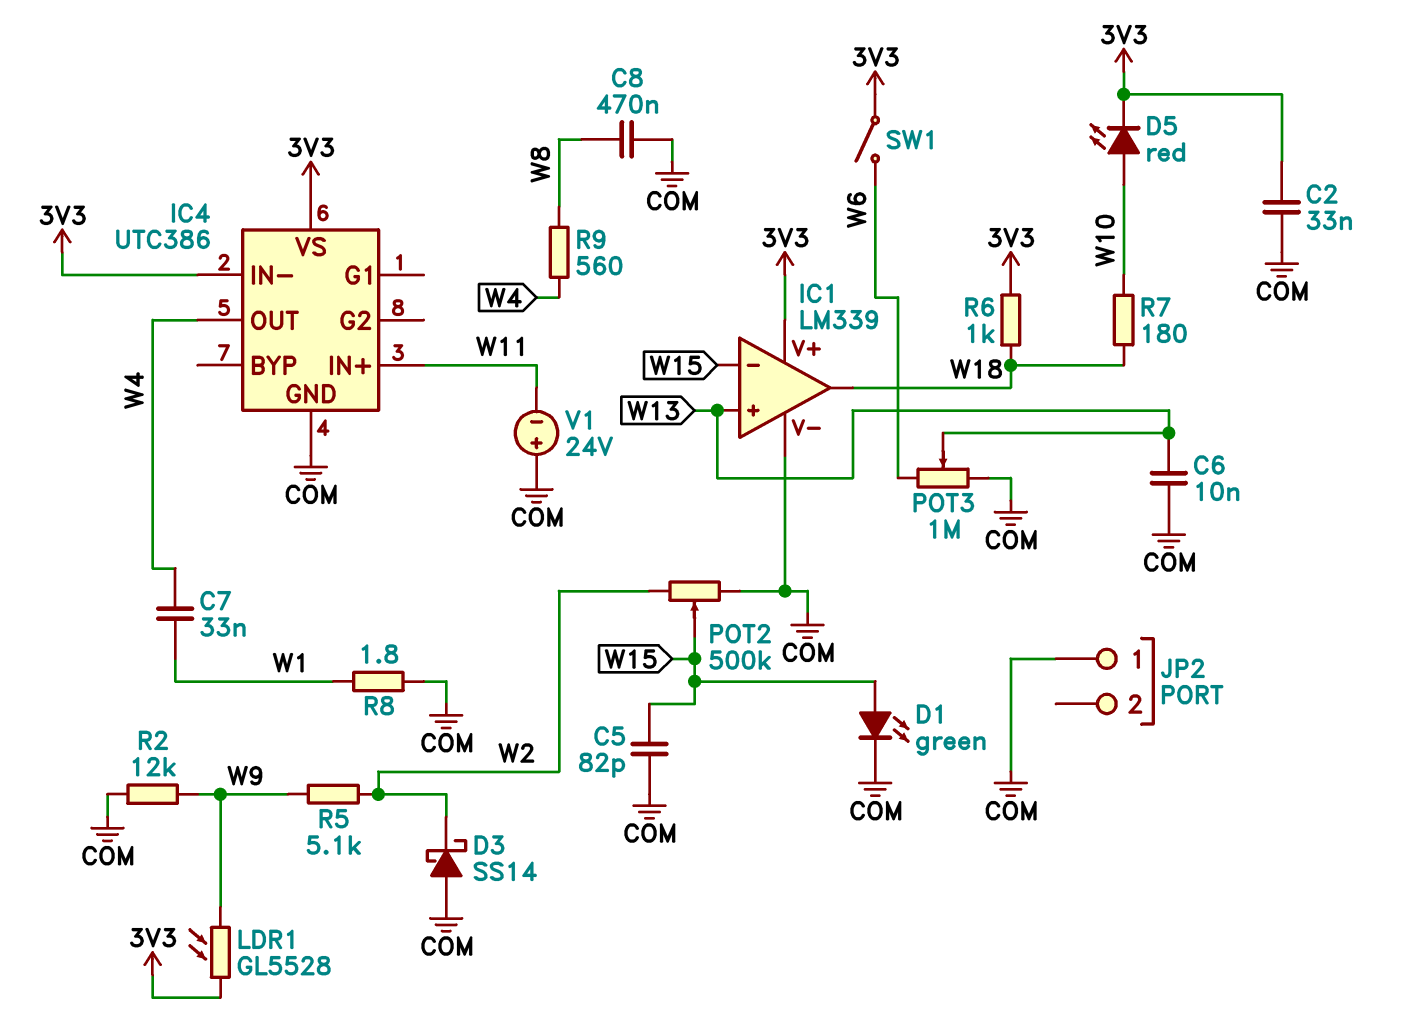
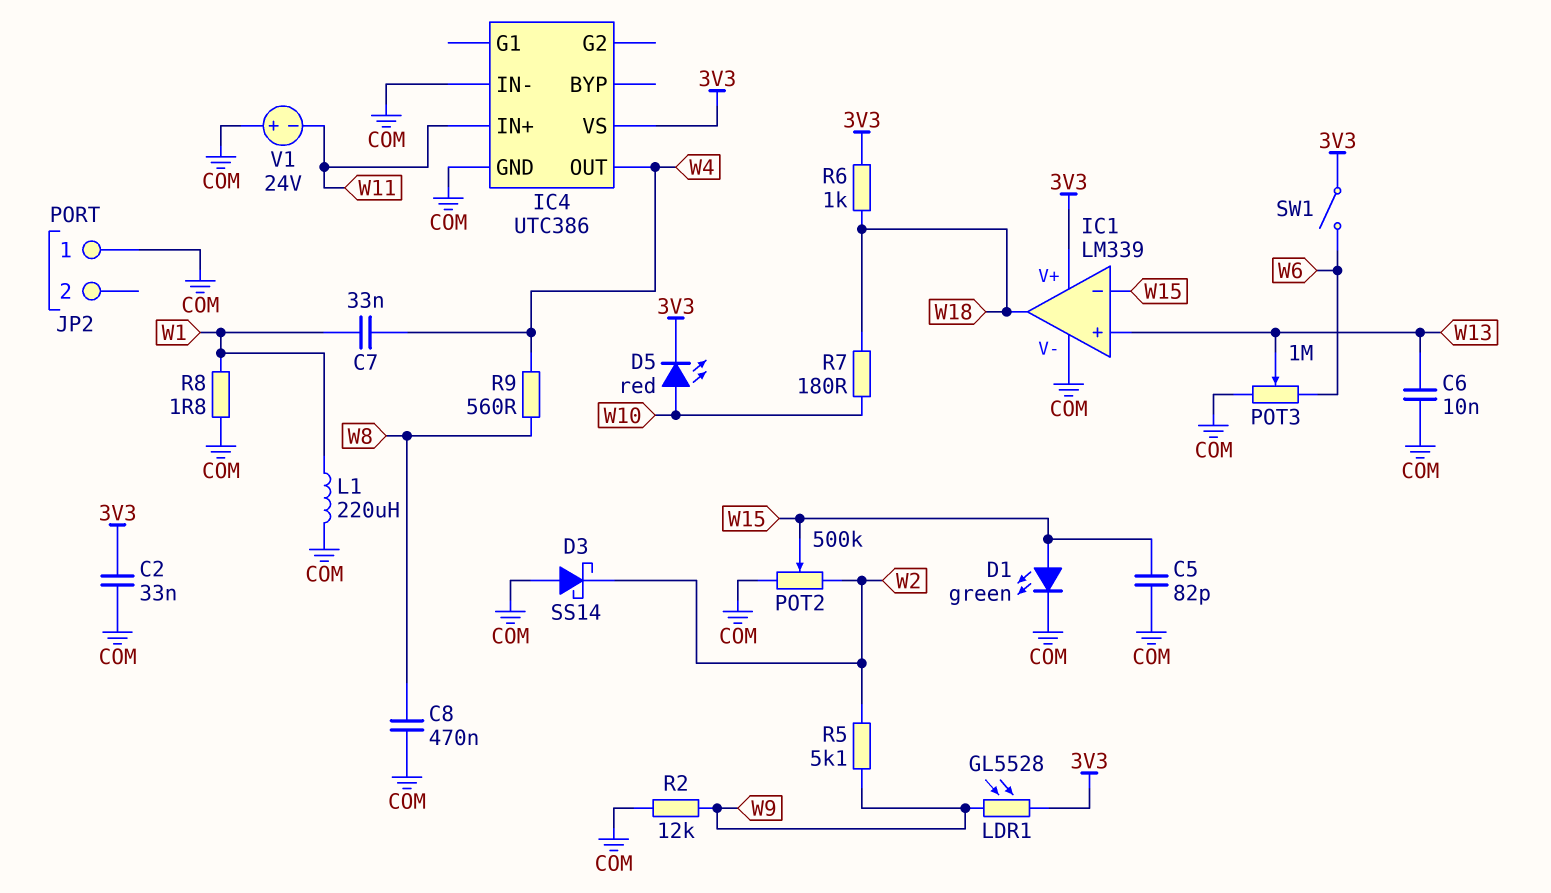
IC4 pin IN-: 3V3 -> COM
L1: none -> 220uH (COM, W1)

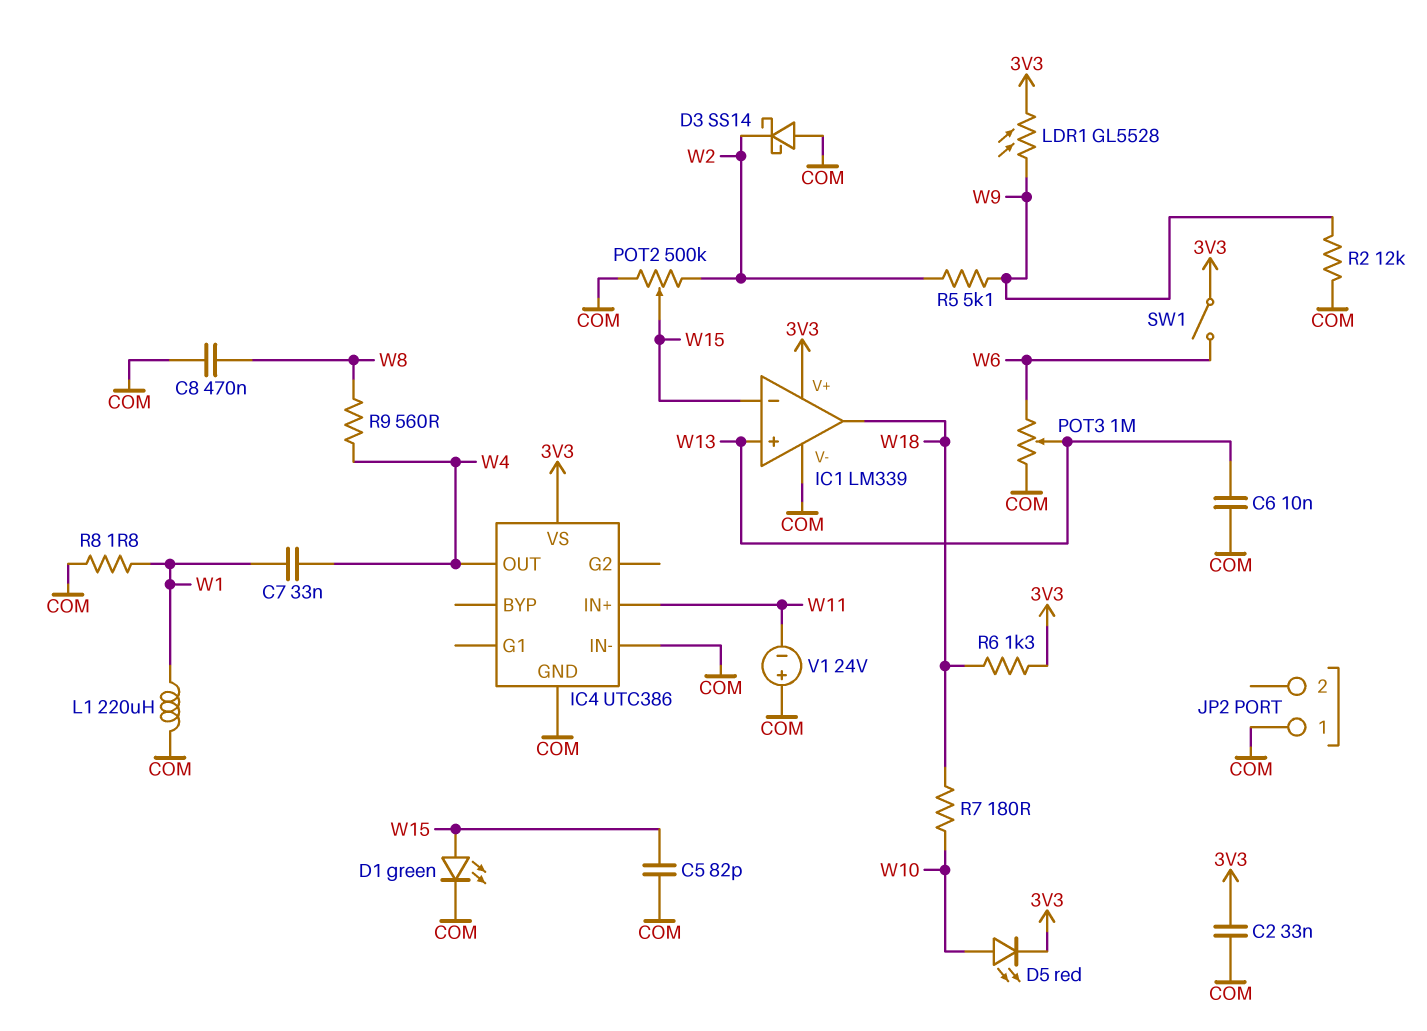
R6: 1k (3V3, W18) -> 1.3k (3V3, W18)

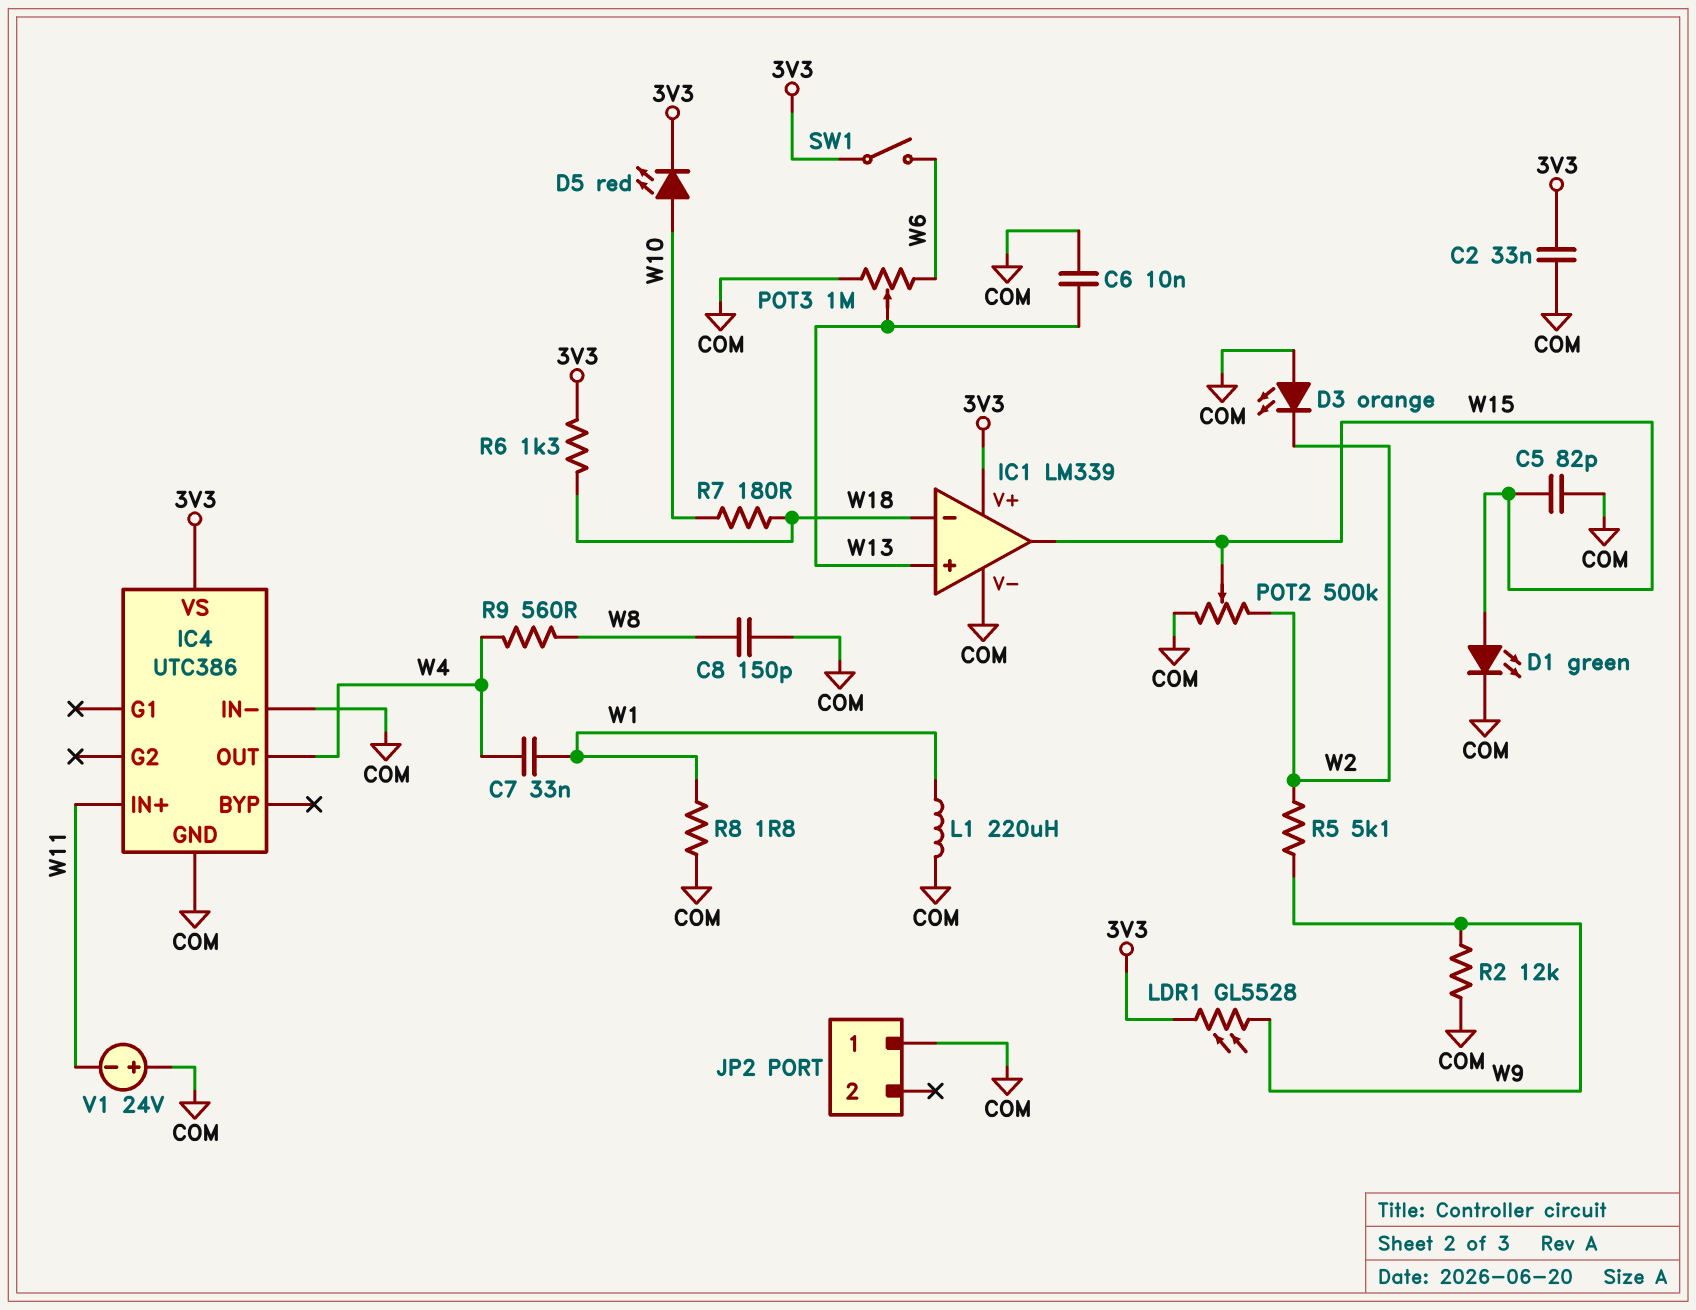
C8: 470nF (COM, W8) -> 150pF (COM, W8)
D3: schottky SS14 (A COM, K W2) -> LED orange (A COM, K W2)
IC1 pin in-: W15 -> W18
IC1 pin out: W18 -> W15

